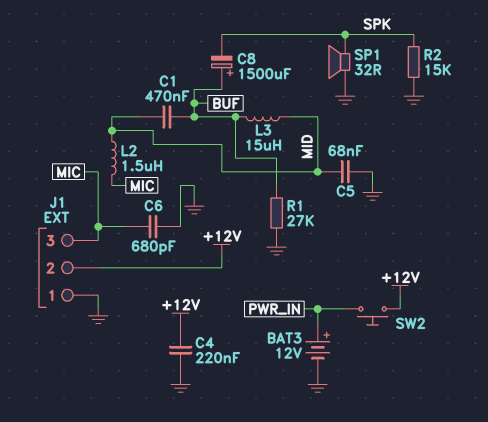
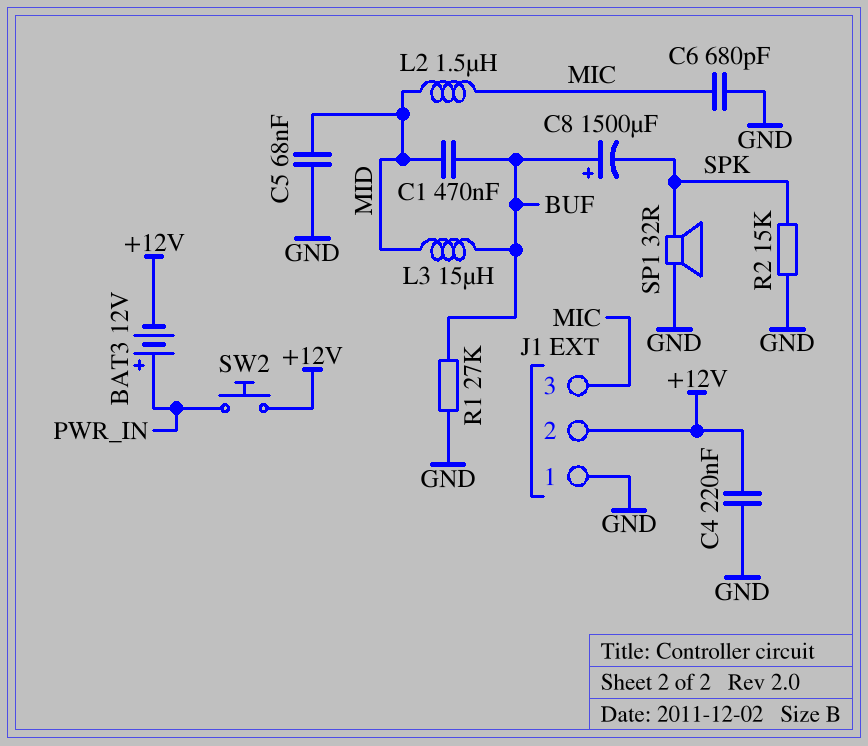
BAT3: 12V (plus PWR_IN, minus GND) -> 12V (plus PWR_IN, minus +12V)

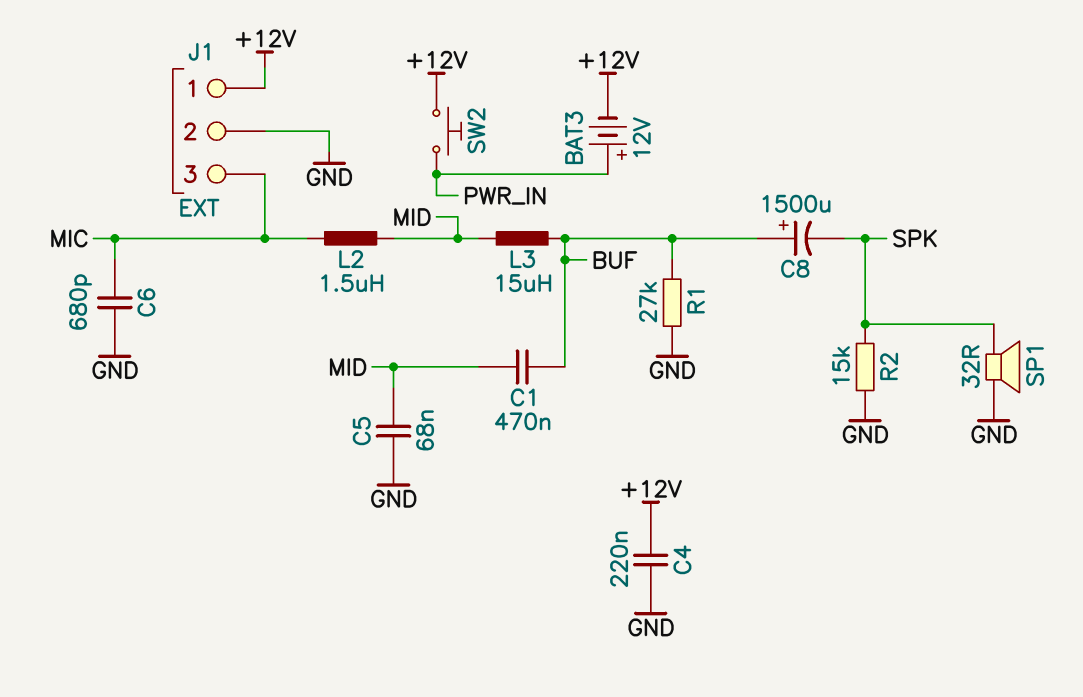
J1 pin 1: GND -> +12V
J1 pin 2: +12V -> GND

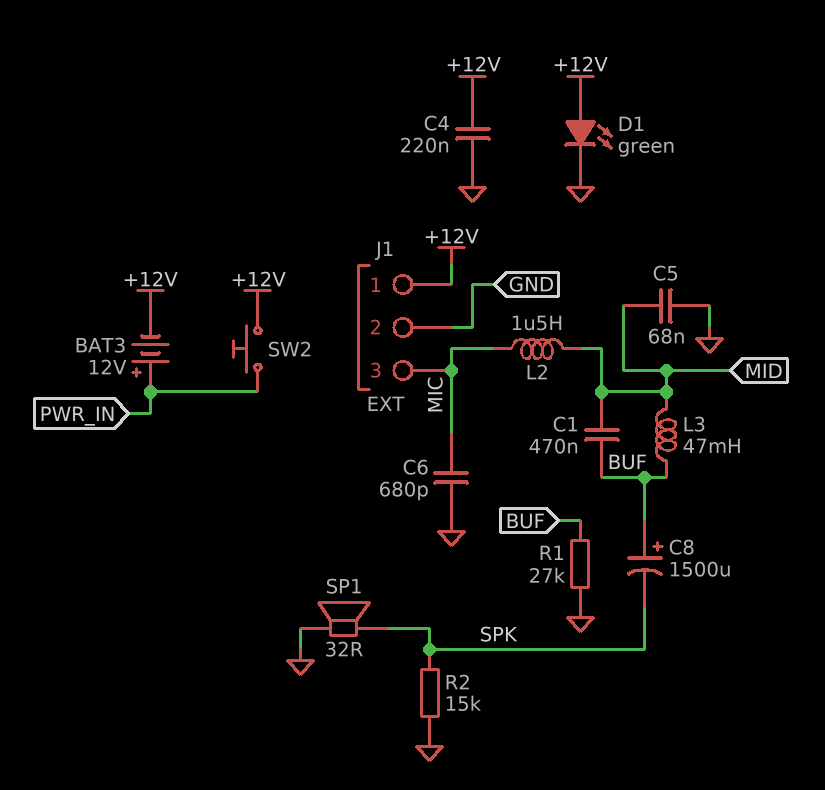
D1: none -> LED green (A +12V, K GND)
L3: 15uH (BUF, MID) -> 47mH (BUF, MID)

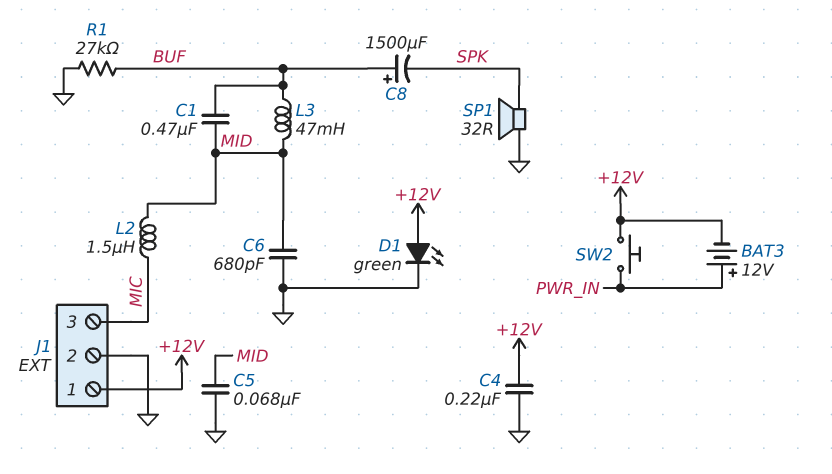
C6: 680pF (GND, MIC) -> 680pF (GND, MID)
R2: 15k (GND, SPK) -> none

